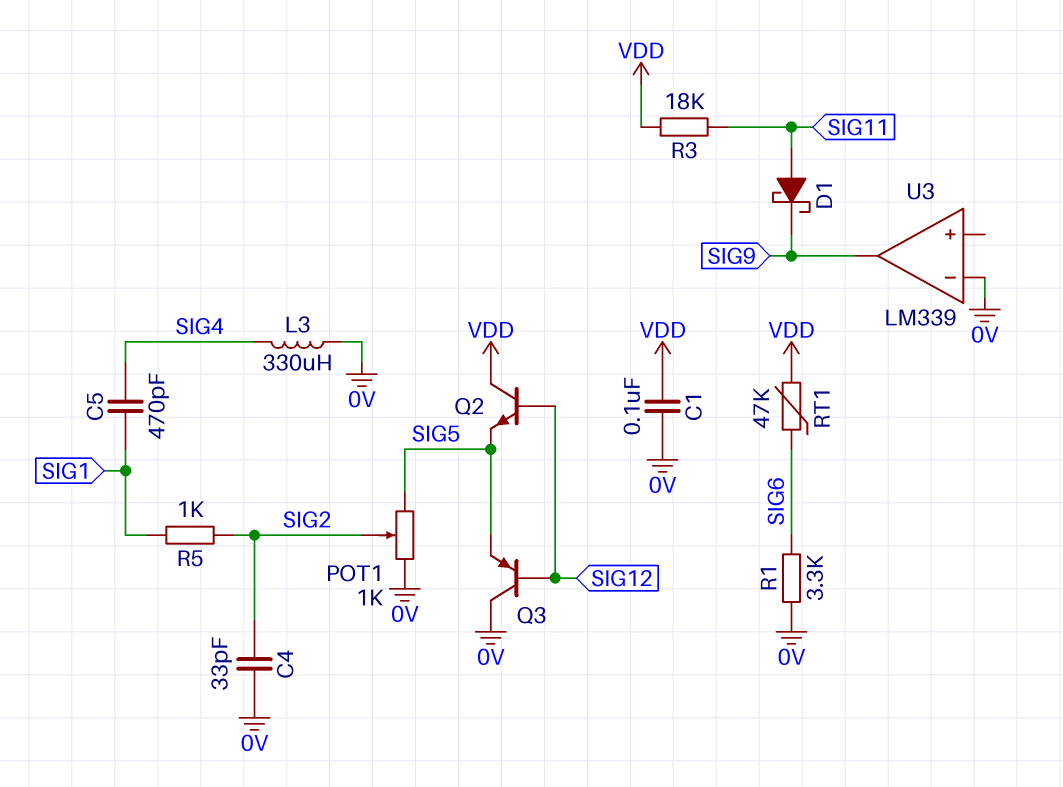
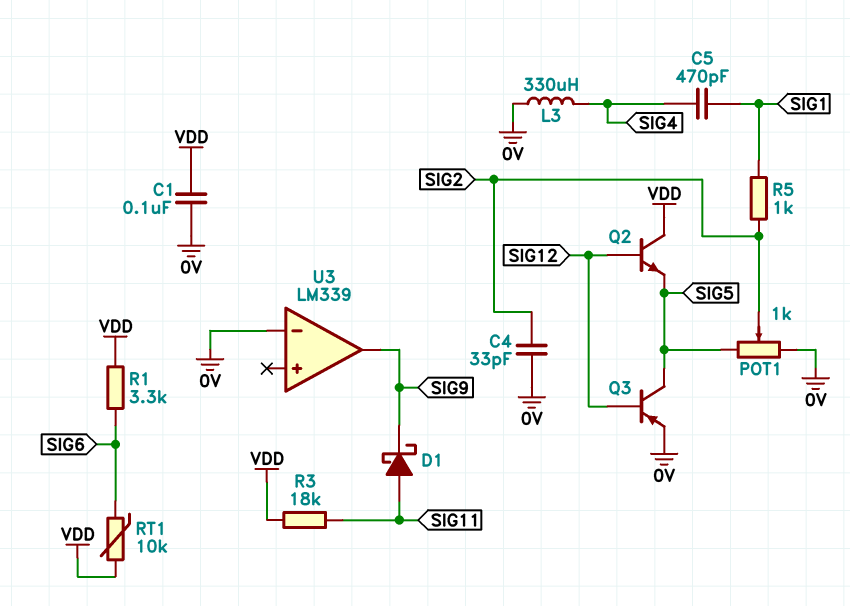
Q3: PNP (B SIG12, C 0V, E SIG5) -> PNP (B SIG12, C SIG5, E 0V)
R1: 3.3k (0V, SIG6) -> 3.3k (SIG6, VDD)
RT1: 47k (SIG6, VDD) -> 10k (SIG6, VDD)

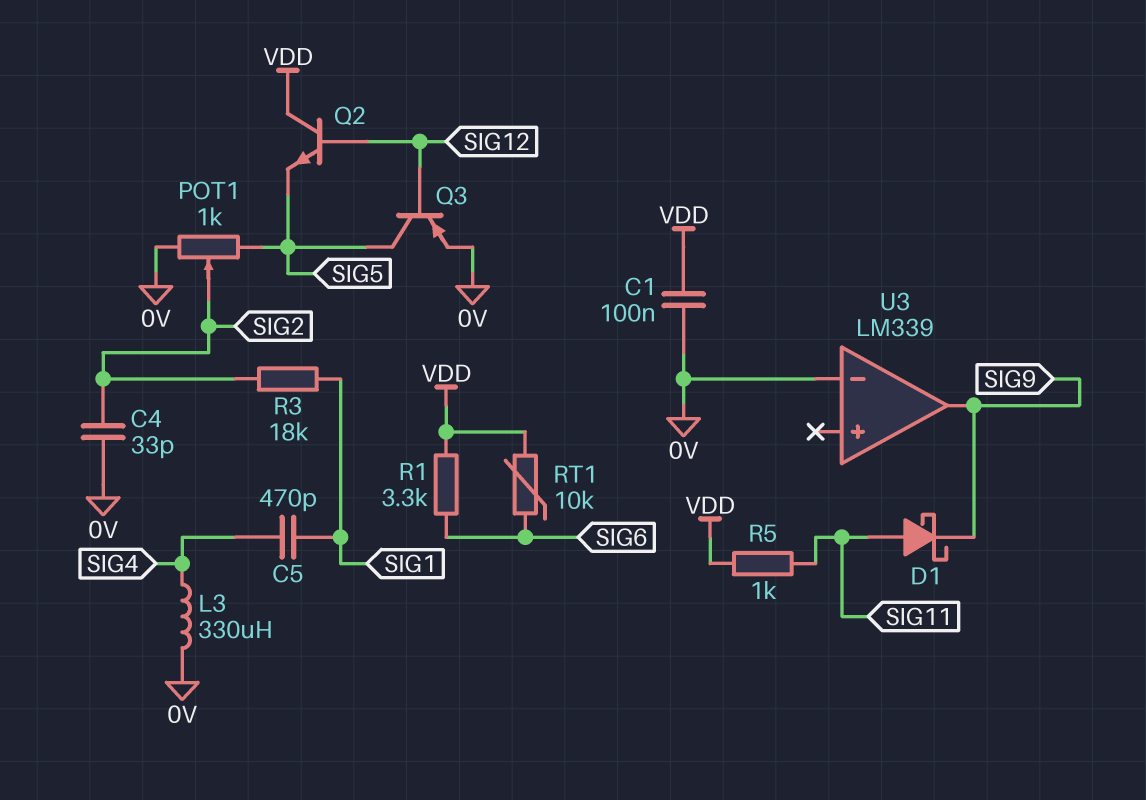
R3: 18k (SIG11, VDD) -> 18k (SIG1, SIG2)
R5: 1k (SIG1, SIG2) -> 1k (SIG11, VDD)

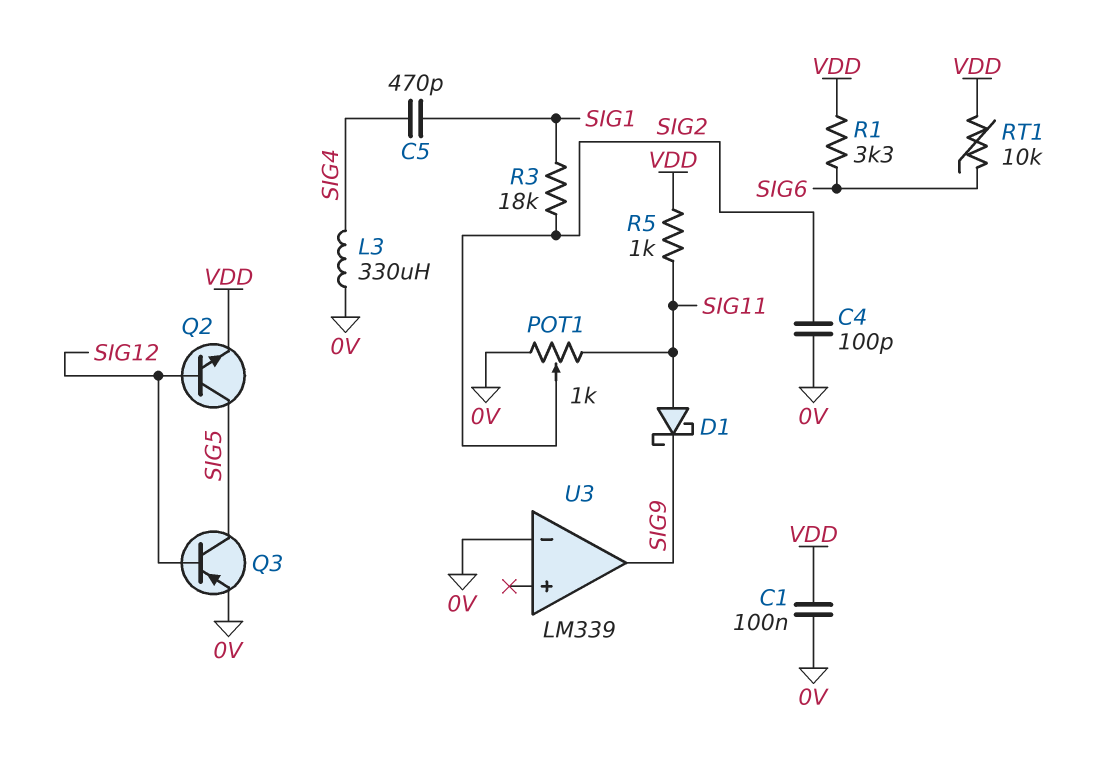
C4: 33pF (0V, SIG2) -> 100pF (0V, SIG2)
POT1: 1k (0V, SIG5, wiper SIG2) -> 1k (0V, SIG11, wiper SIG2)
Q2: NPN (B SIG12, C VDD, E SIG5) -> NPN (B SIG12, C SIG5, E VDD)

